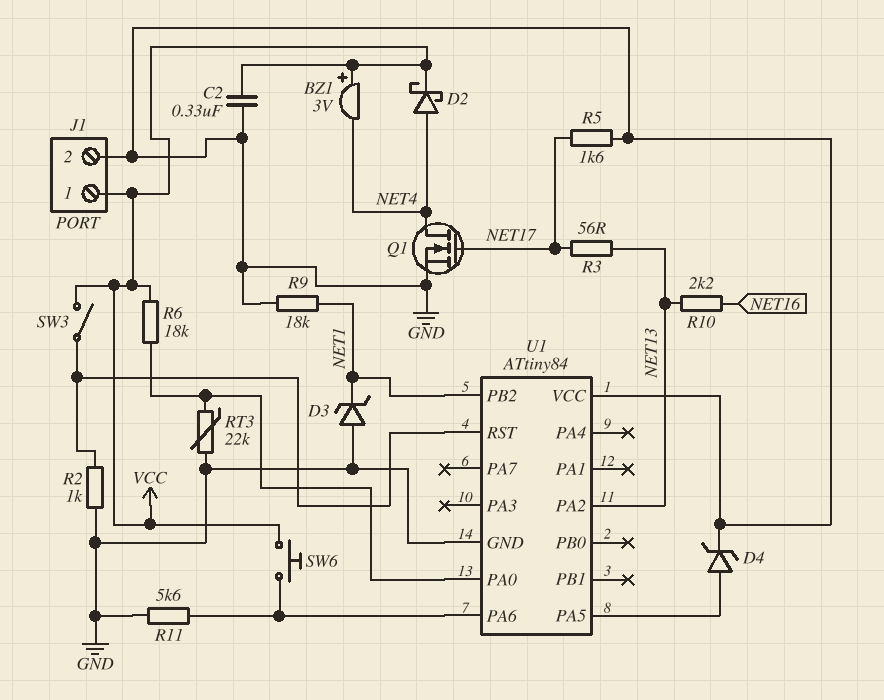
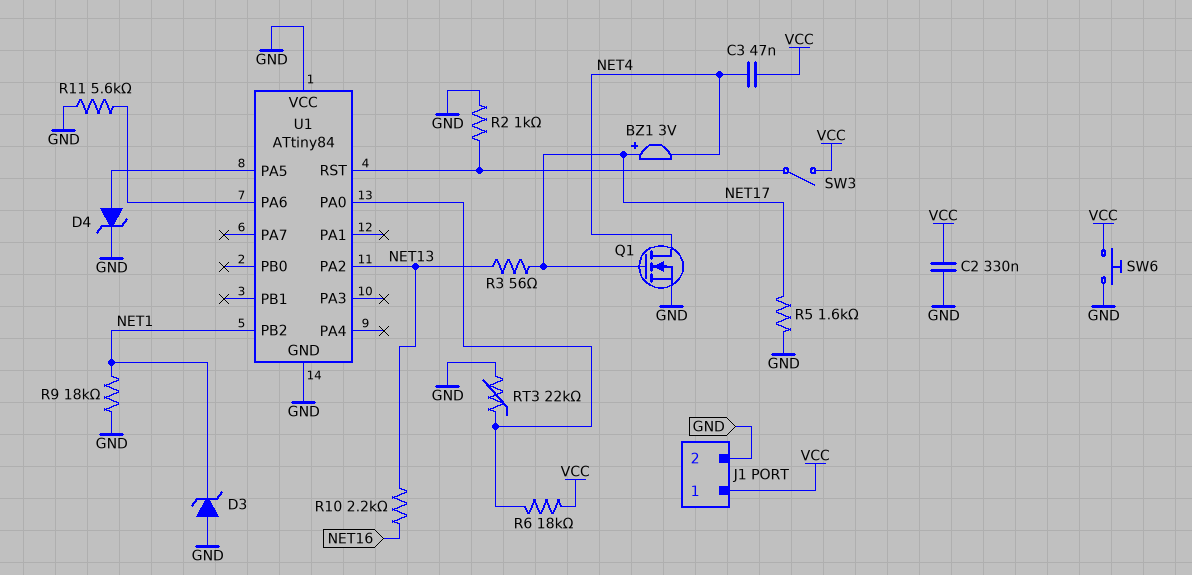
BZ1: buzzer 3V (plus VCC, minus NET4) -> buzzer 3V (plus NET17, minus NET4)
C3: none -> 47nF (NET4, VCC)
D2: schottky (A NET4, K VCC) -> none
SW6: button (U1/PA6, VCC) -> button (GND, VCC)

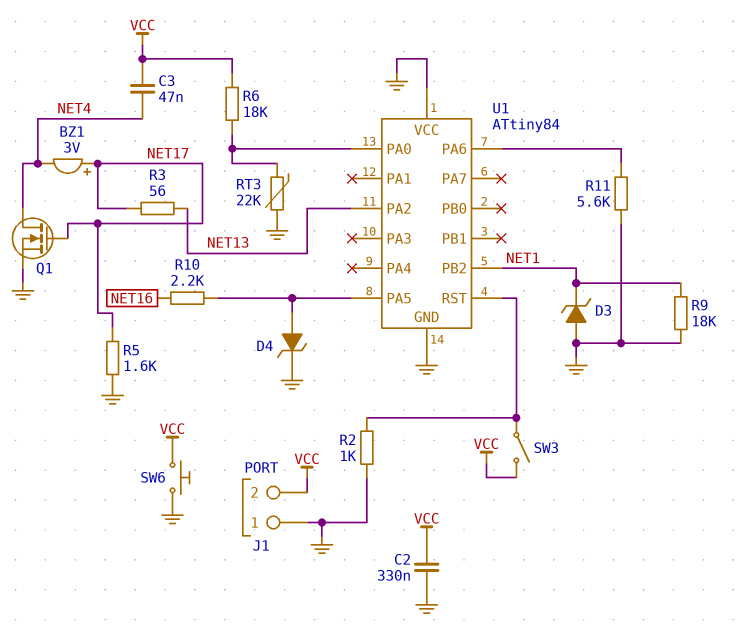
J1 pin 1: VCC -> GND
J1 pin 2: GND -> VCC
R10: 2.2k (NET13, NET16) -> 2.2k (NET16, U1/PA5)

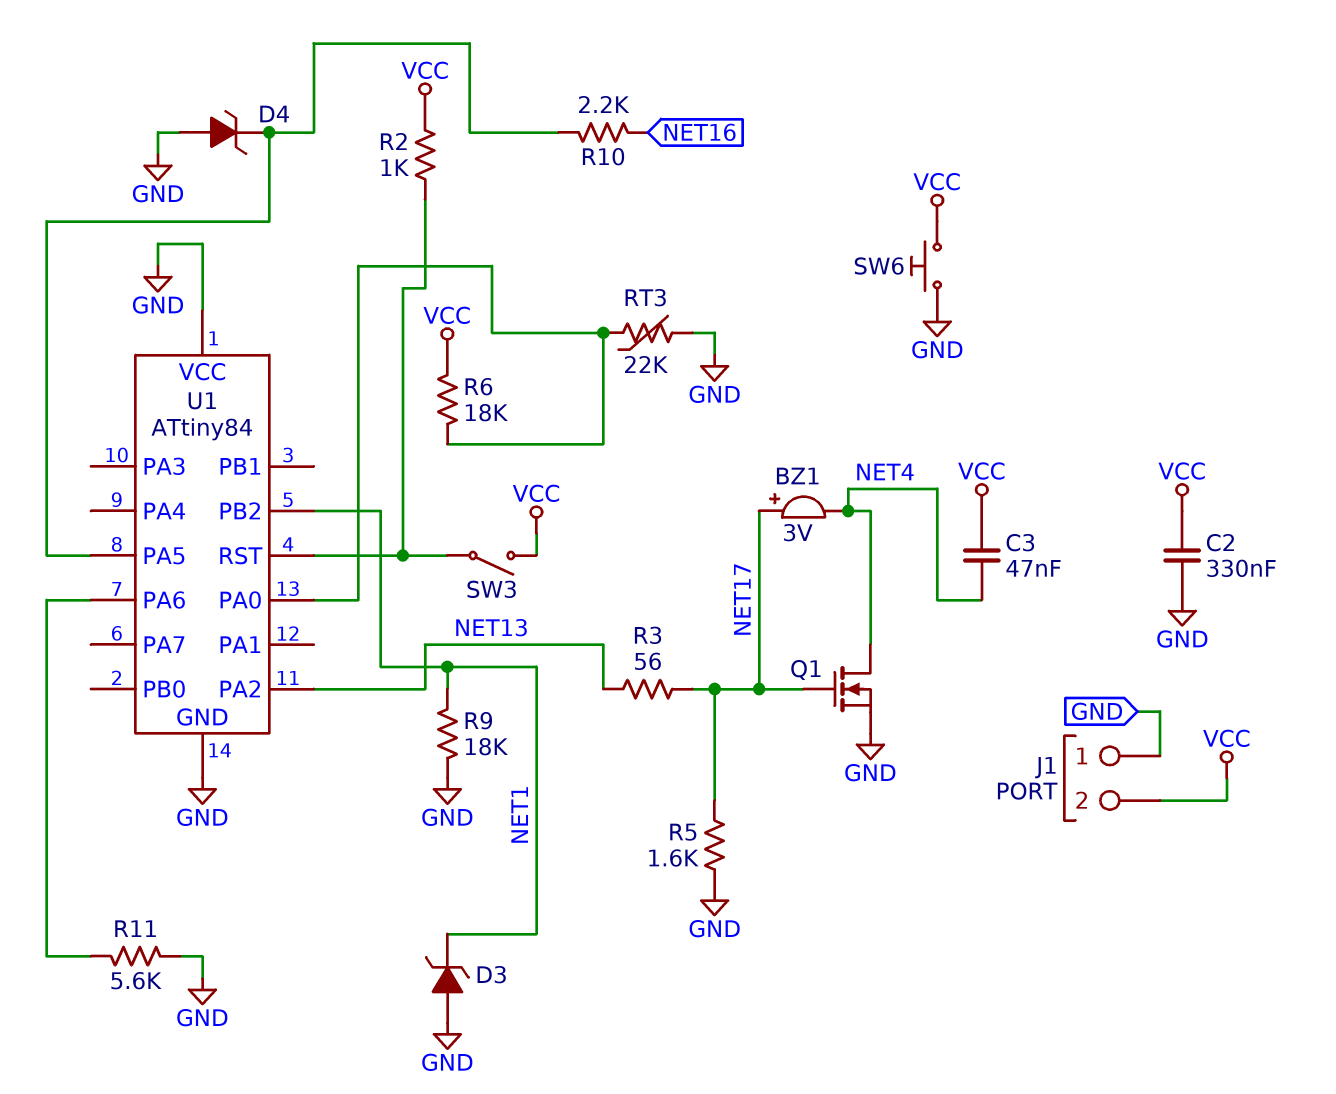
D4: zener (A U1/PA5, K GND) -> zener (A GND, K U1/PA5)
R2: 1k (GND, U1/RST) -> 1k (U1/RST, VCC)

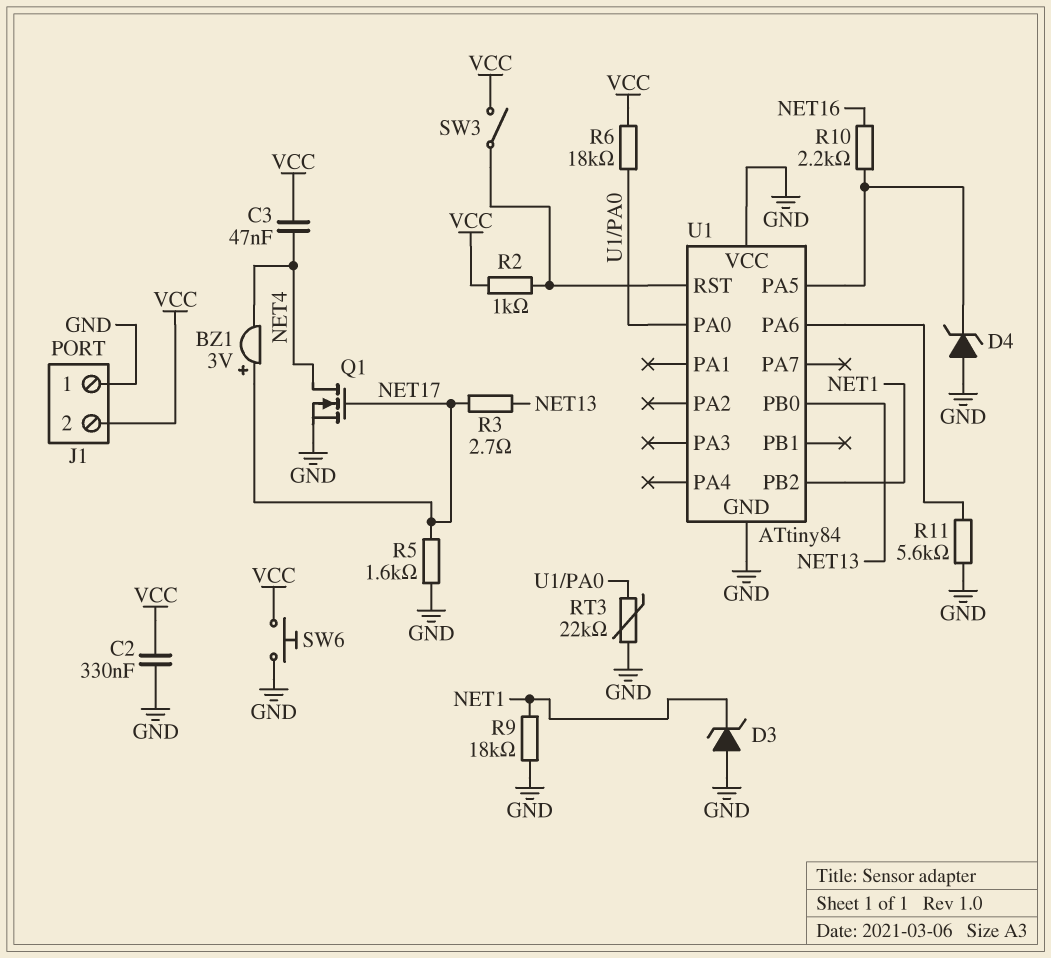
R3: 56 (NET13, NET17) -> 2.7 (NET13, NET17)
U1 pin PA2: NET13 -> none
U1 pin PB0: none -> NET13

